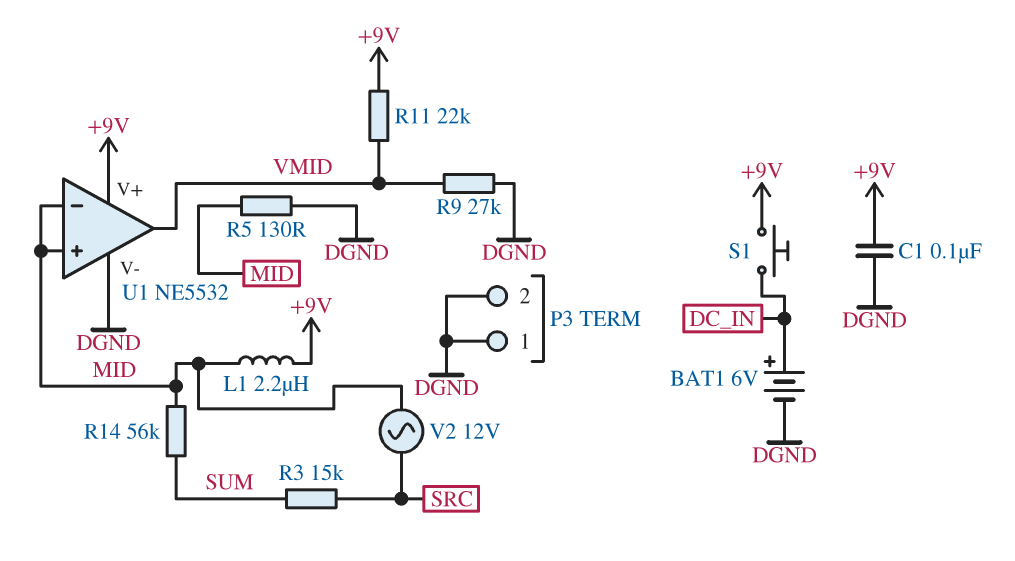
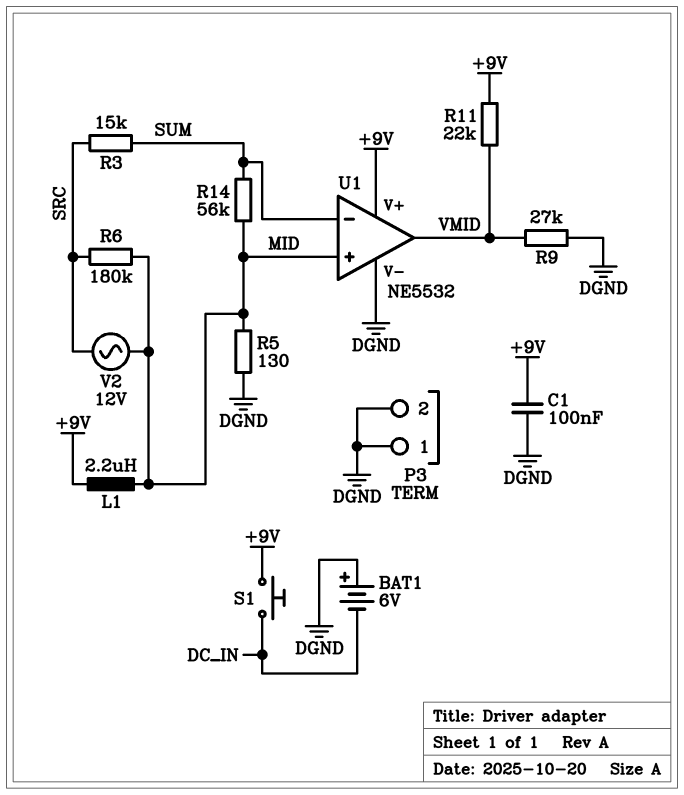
BAT1: 6V (plus DC_IN, minus DGND) -> 6V (plus DGND, minus DC_IN)
R6: none -> 180k (MID, SRC)
U1 pin in-: MID -> SUM

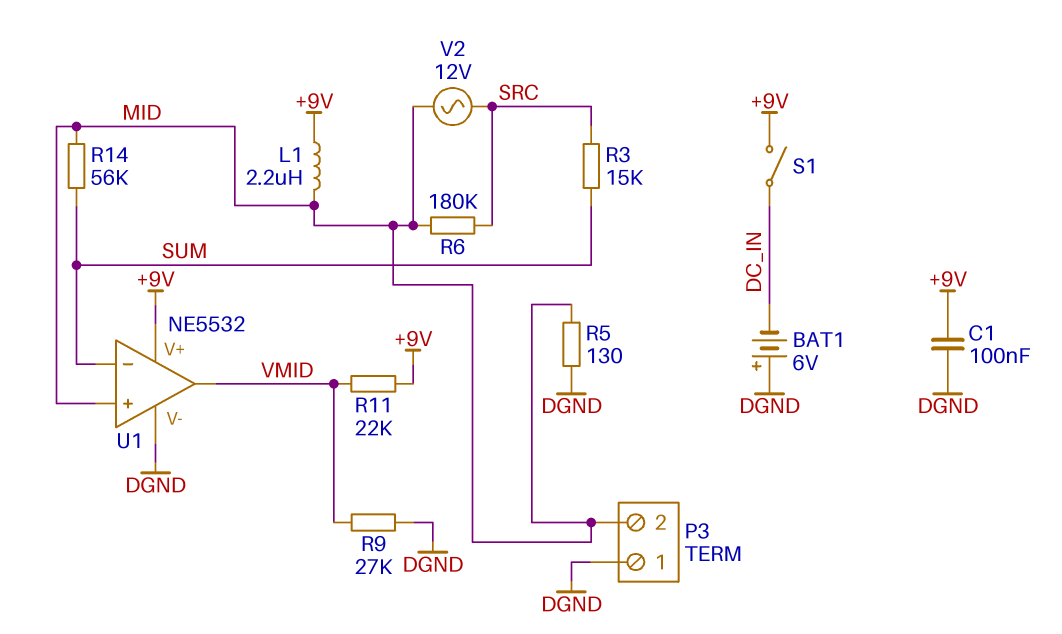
P3 pin 2: DGND -> MID
S1: button (+9V, DC_IN) -> switch (+9V, DC_IN)

